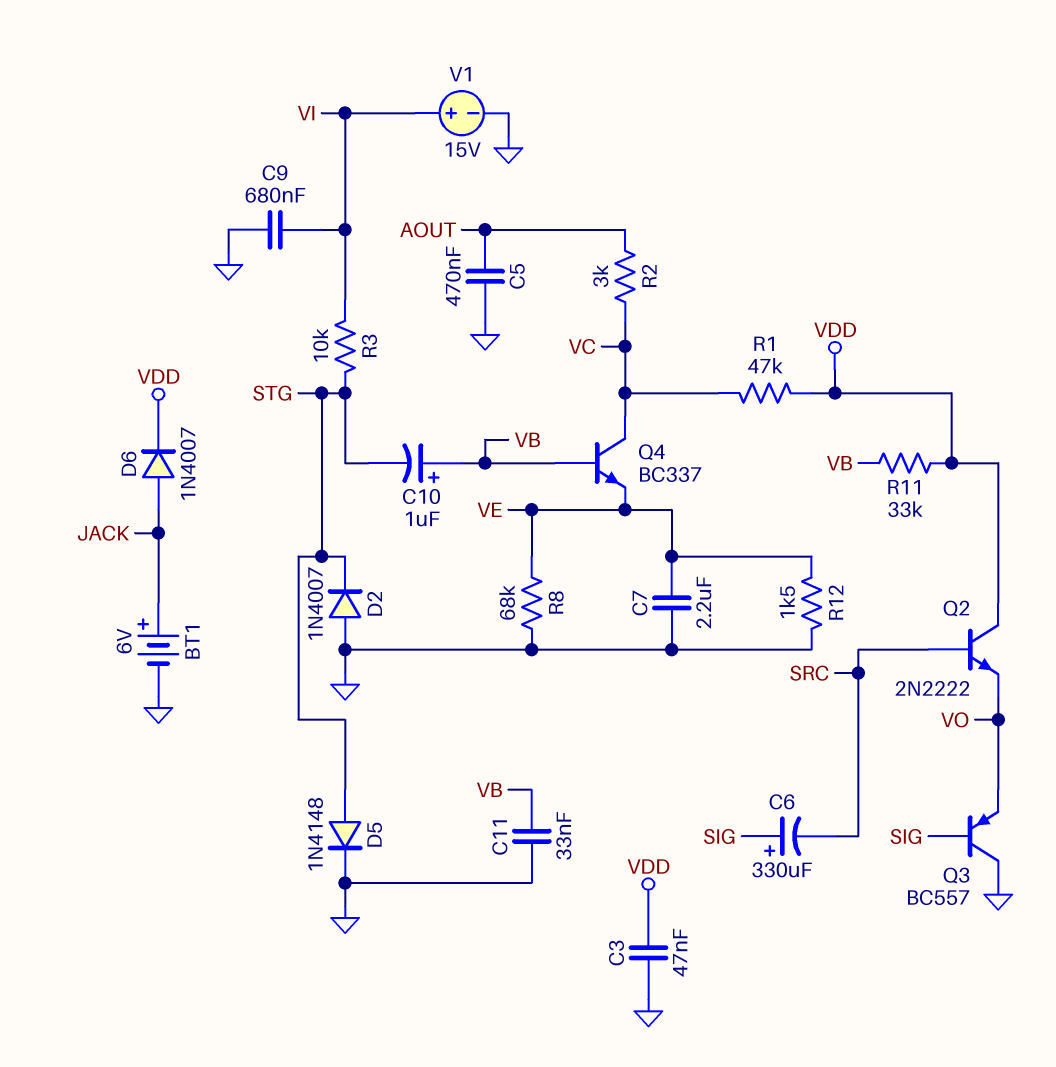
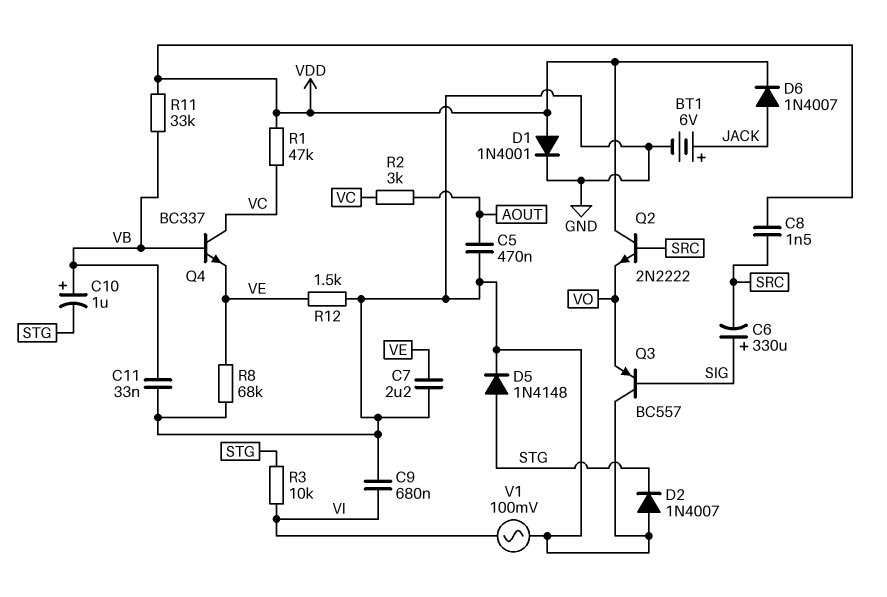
C3: 47nF (GND, VDD) -> none
C8: none -> 1.5nF (SRC, VDD)
D1: none -> diode 1N4001 (A VDD, K GND)
V1: 15V (plus VI, minus GND) -> AC 100mV (GND, VI)

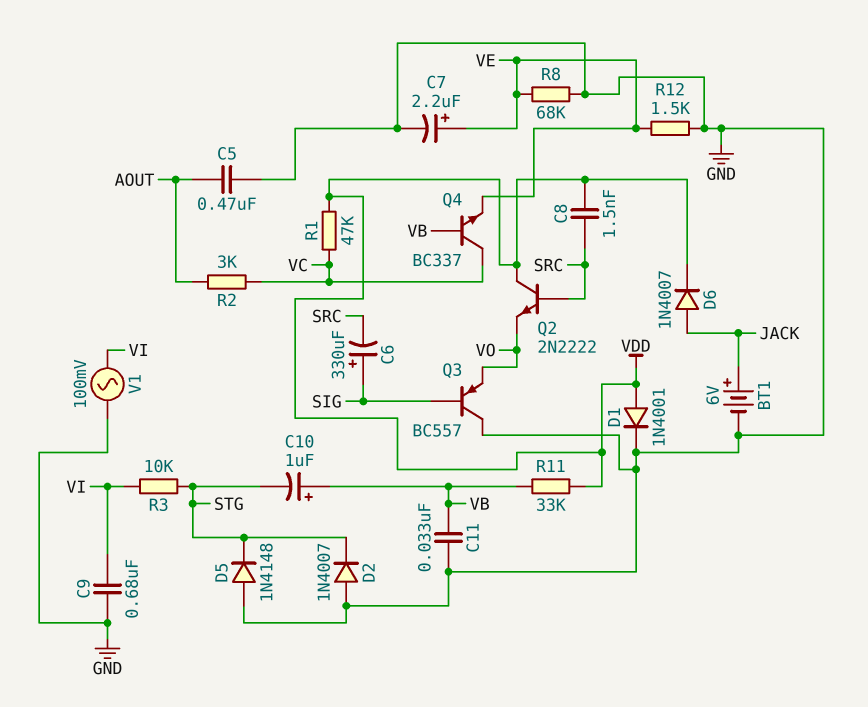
C7: 2.2uF (GND, VE) -> 2.2uF (plus VE, minus GND)
D5: diode 1N4148 (A STG, K GND) -> diode 1N4148 (A GND, K STG)

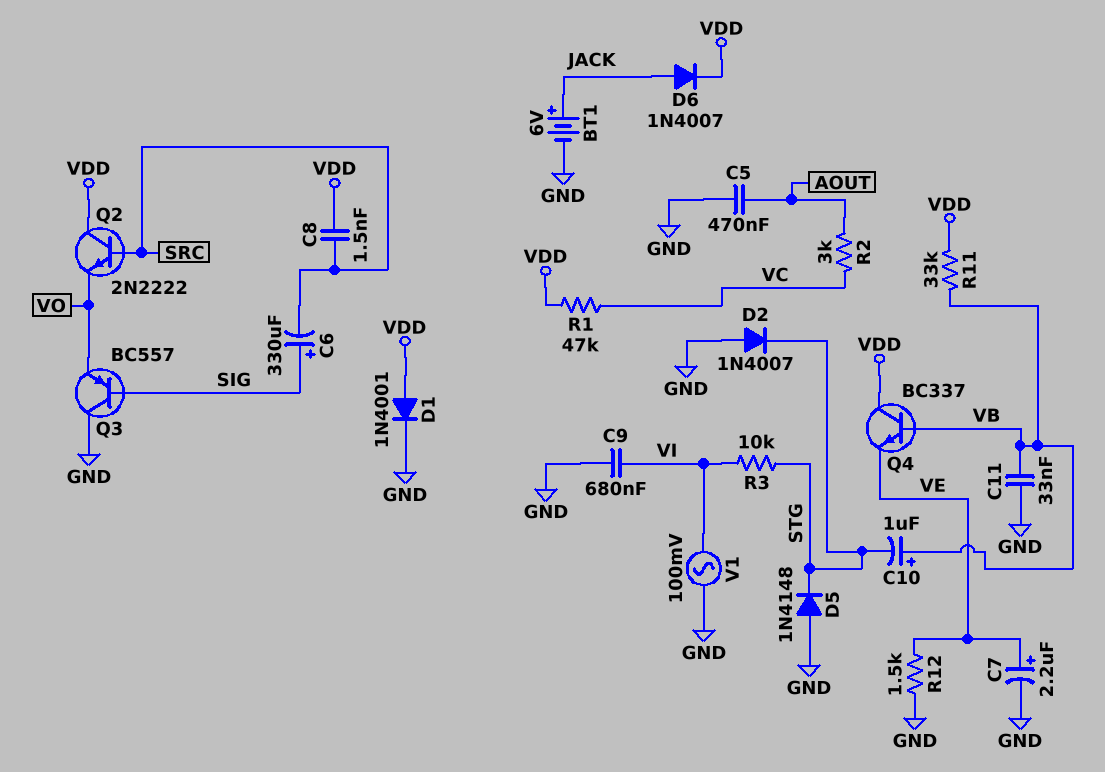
Q4: NPN BC337 (B VB, C VC, E VE) -> NPN BC337 (B VB, C VDD, E VE)
R8: 68k (GND, VE) -> none

